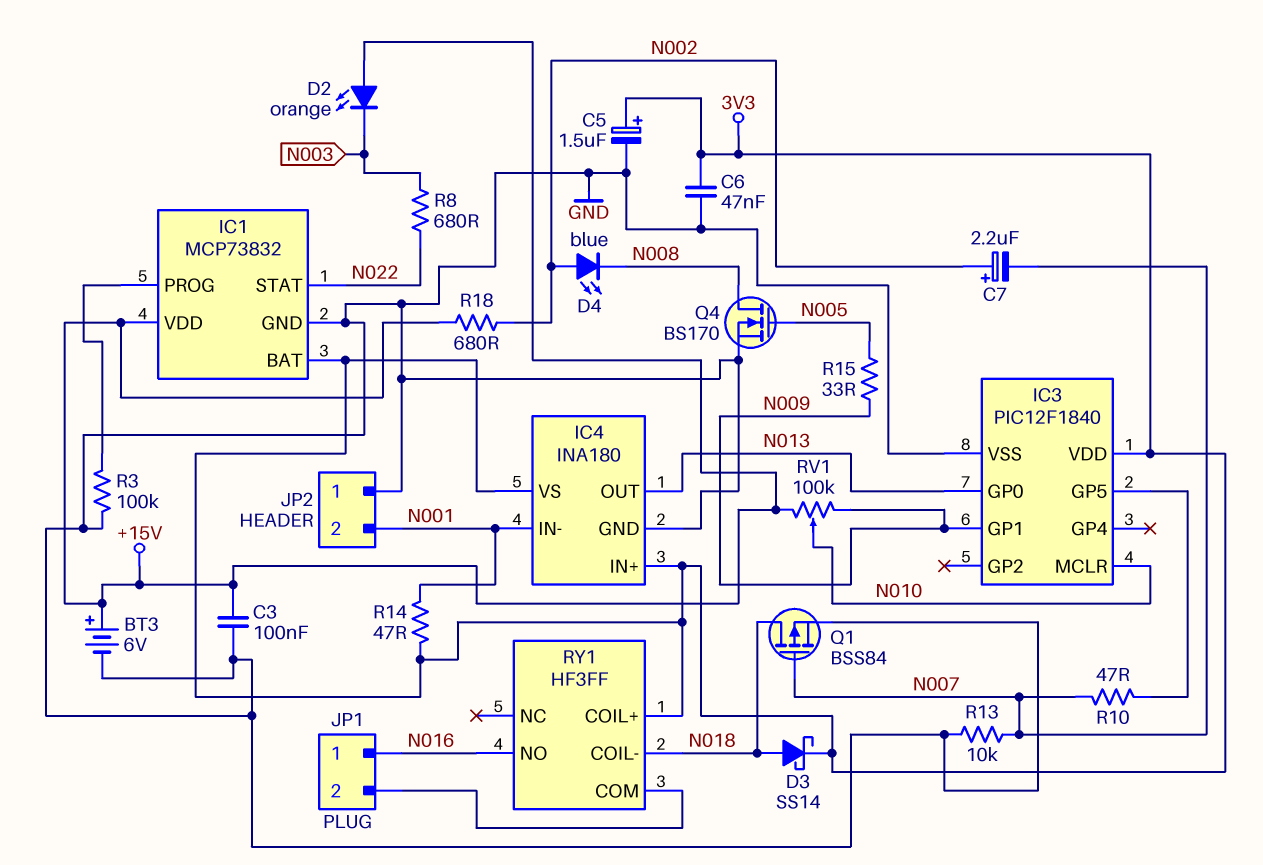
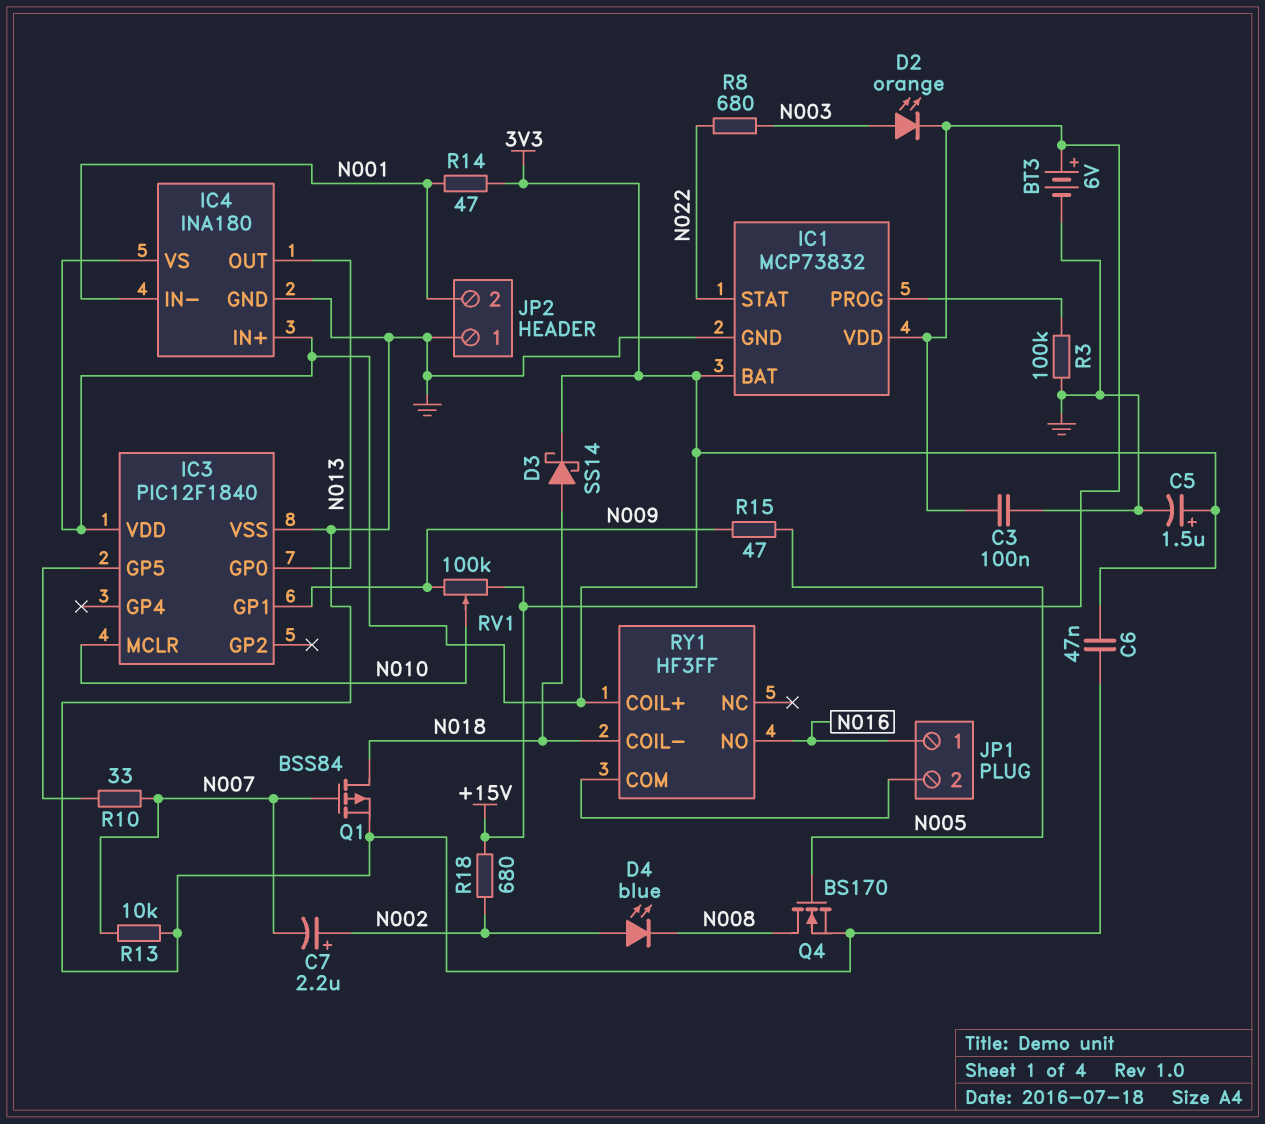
D2: LED orange (A +15V, K N003) -> LED orange (A N003, K +15V)
R10: 47 (IC3/GP5, N007) -> 33 (IC3/GP5, N007)
R15: 33 (N005, N009) -> 47 (N005, N009)

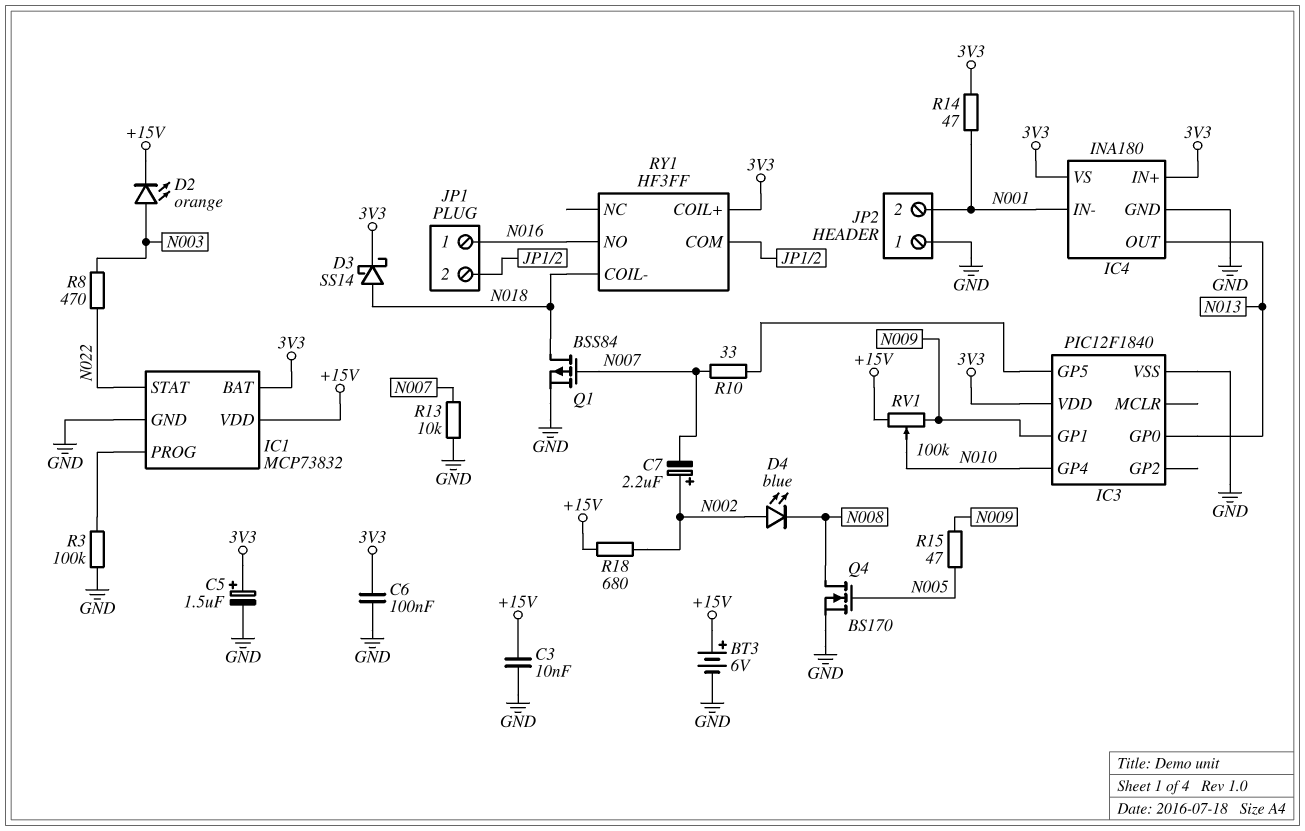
C3: 100nF (+15V, GND) -> 10nF (+15V, GND)
C6: 47nF (3V3, GND) -> 100nF (3V3, GND)
IC3 pin GP4: none -> N010
IC3 pin MCLR: N010 -> none
R8: 680 (N003, N022) -> 470 (N003, N022)

